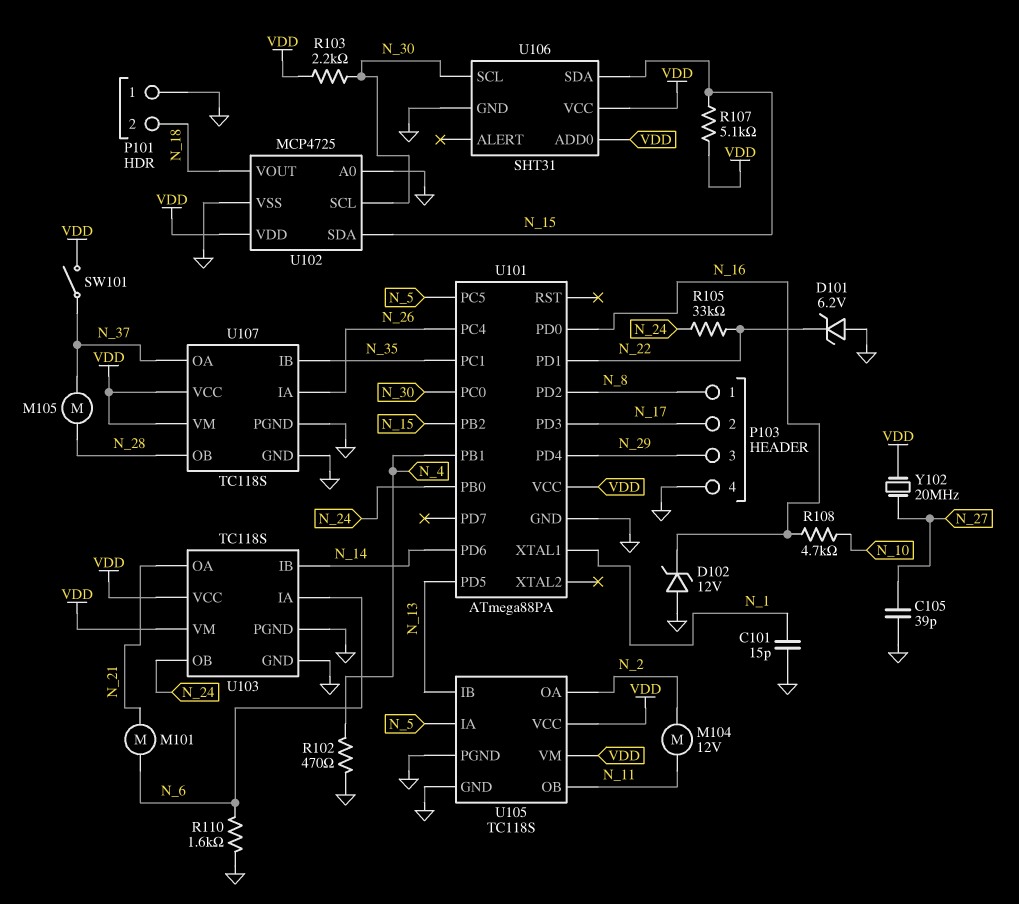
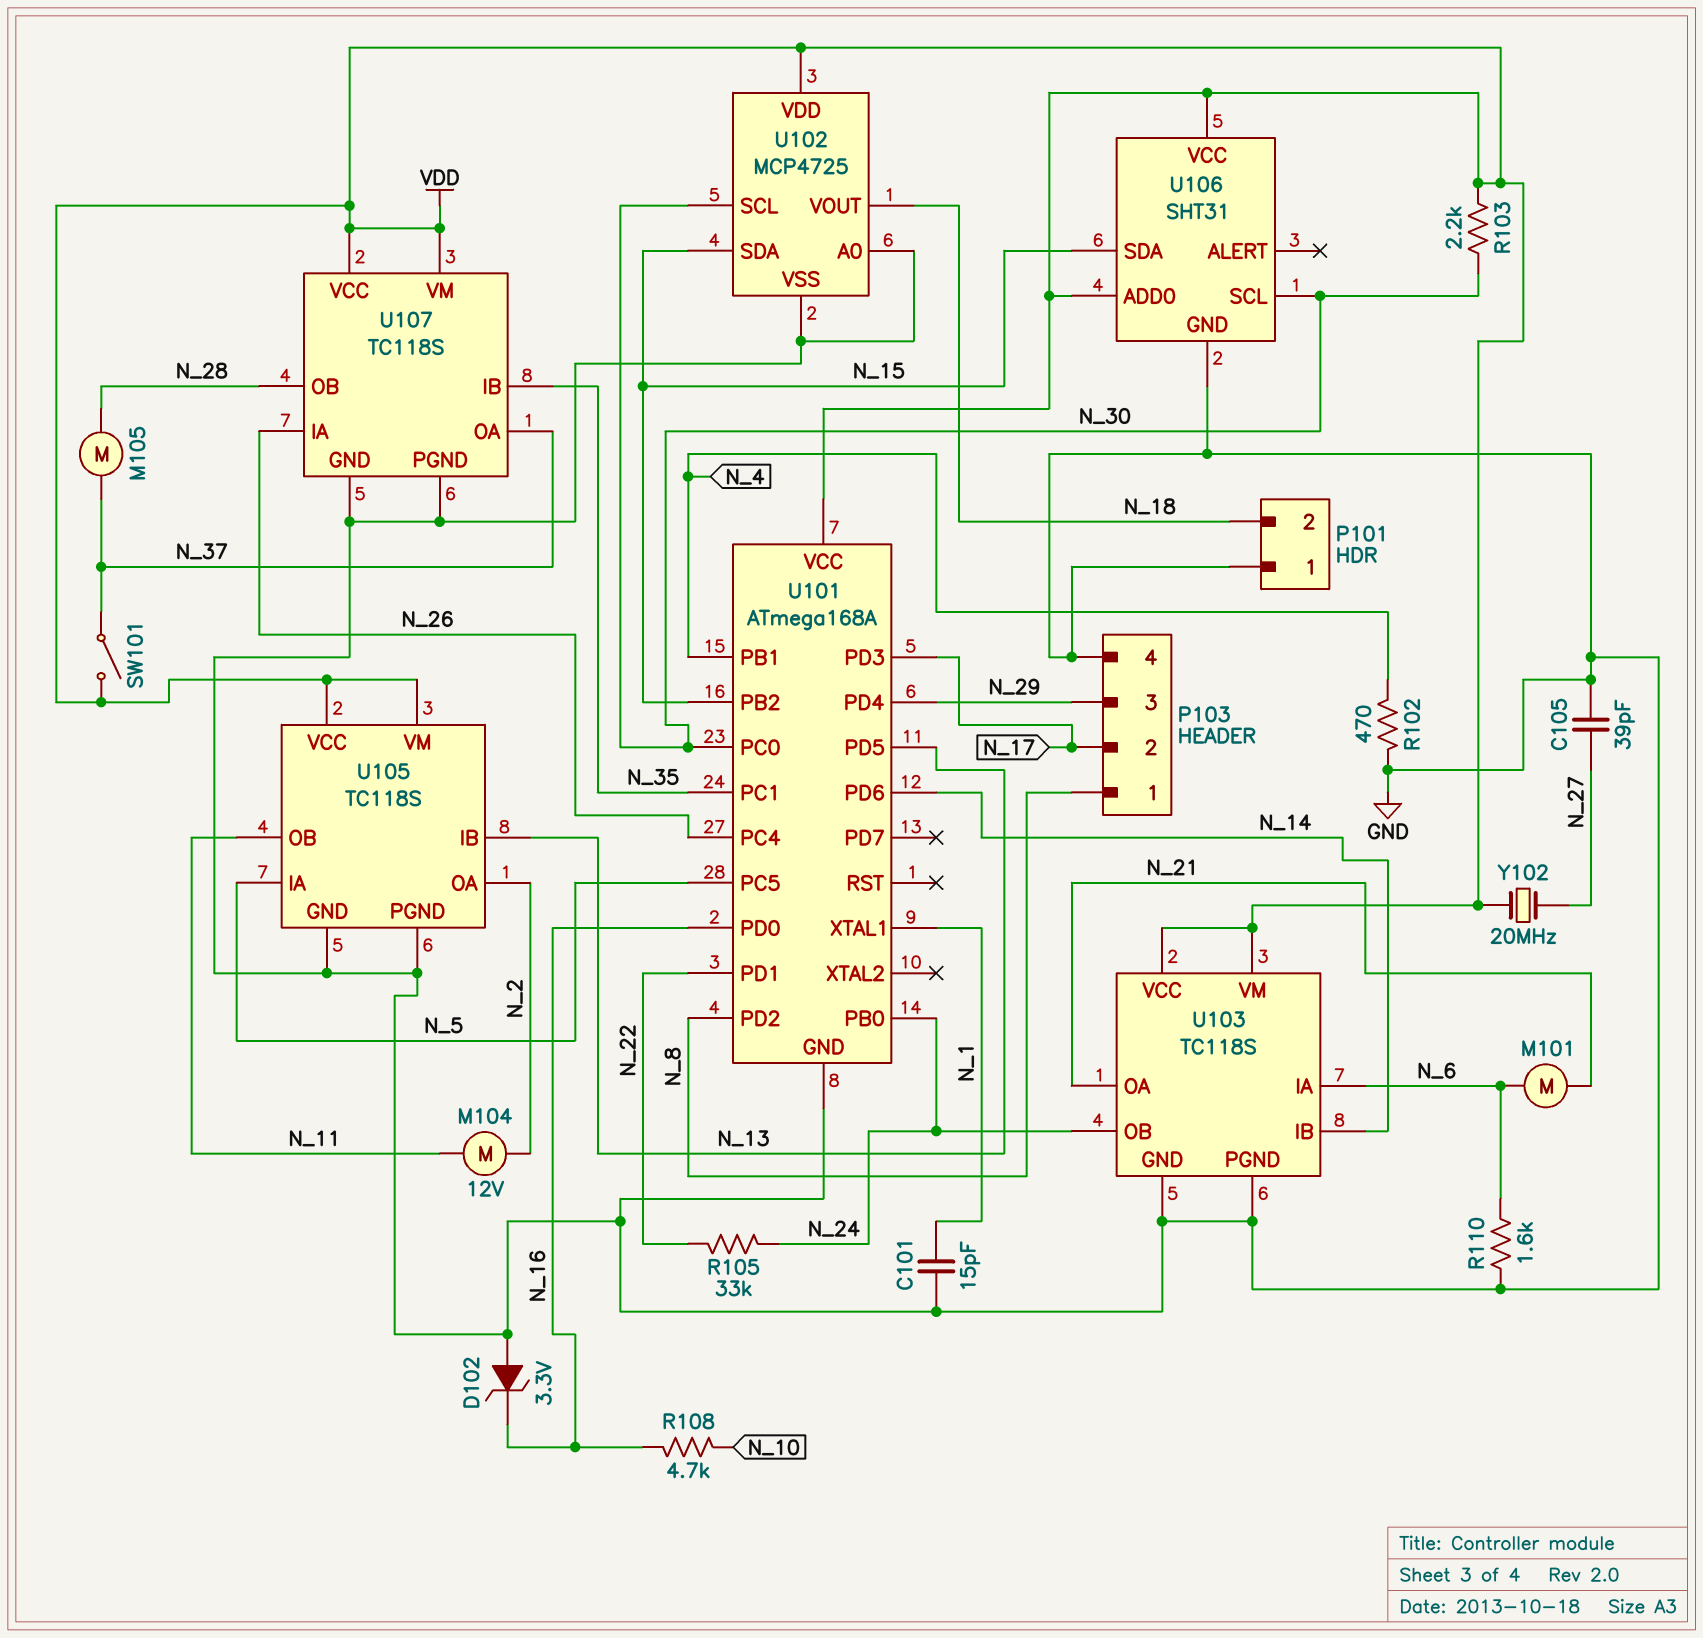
D101: zener 6.2V (A GND, K N_22) -> none
D102: zener 12V (A GND, K N_16) -> zener 3.3V (A GND, K N_16)
R107: 5.1k (N_15, VDD) -> none
U101: ATmega88PA -> ATmega168A

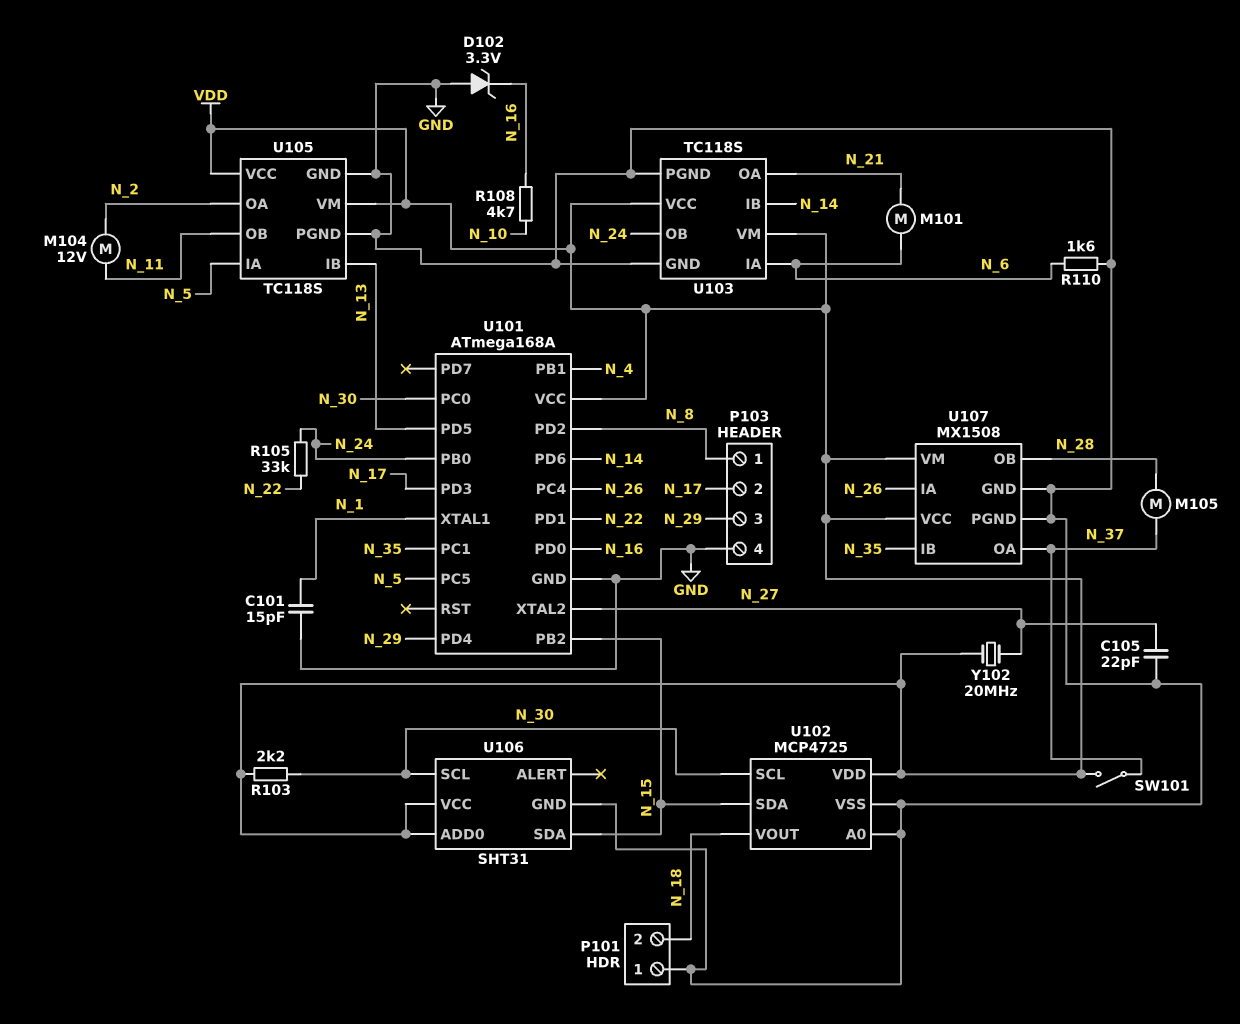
C105: 39pF (GND, N_27) -> 22pF (GND, N_27)
R102: 470 (GND, N_4) -> none
U101 pin XTAL2: none -> N_27
U107: TC118S -> MX1508

